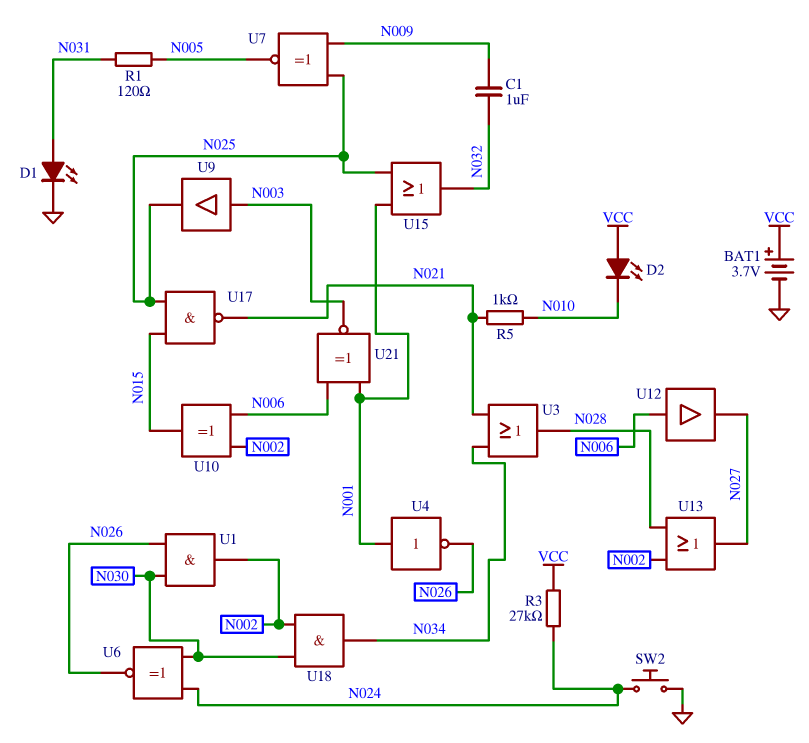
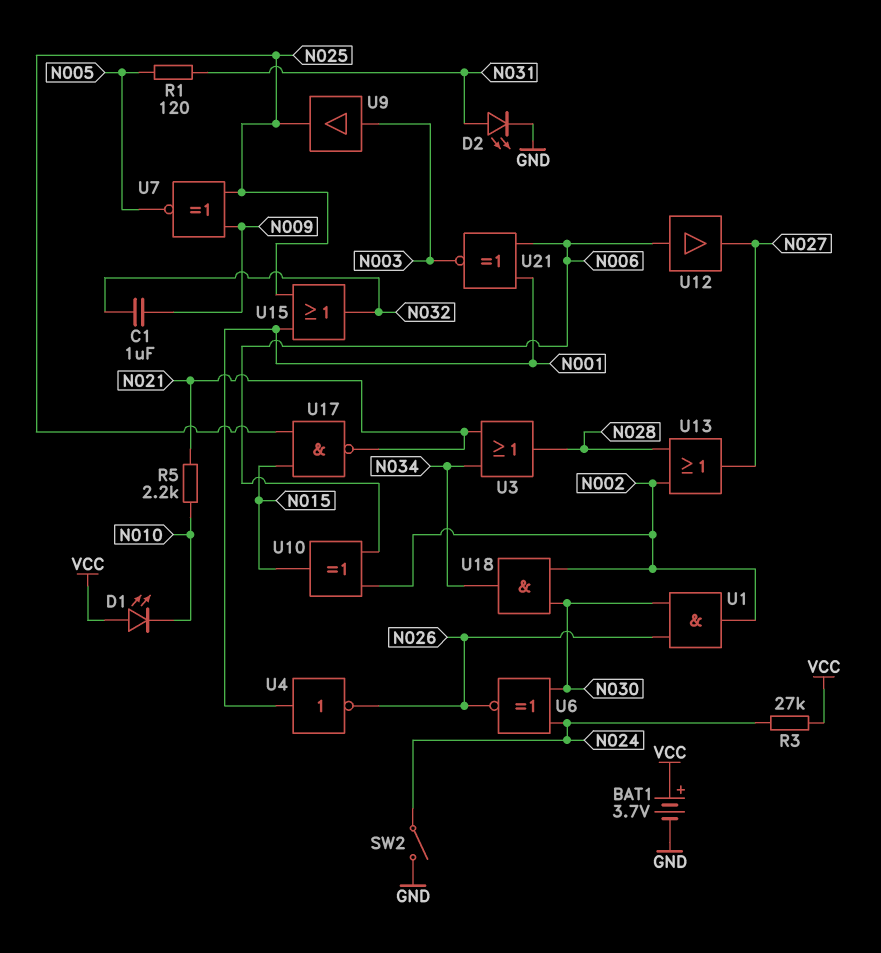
D1: LED (A N031, K GND) -> LED (A VCC, K N010)
D2: LED (A VCC, K N010) -> LED (A N031, K GND)
R5: 1k (N010, N021) -> 2.2k (N010, N021)
SW2: button (GND, N024) -> switch (GND, N024)

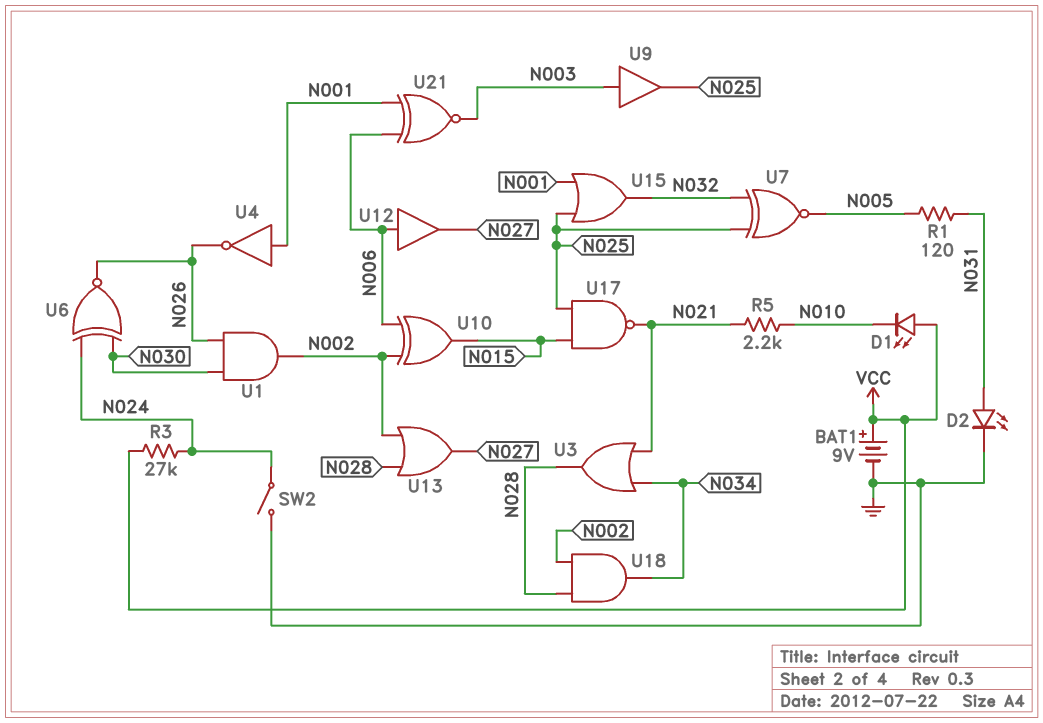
BAT1: 3.7V (plus VCC, minus GND) -> 9V (plus VCC, minus GND)
C1: 1uF (N009, N032) -> none
U7: XNOR (in N009, in N025, out N005) -> XNOR (in N025, in N032, out N005)
U18: AND (in N002, in N030, out N034) -> AND (in N002, in N028, out N034)

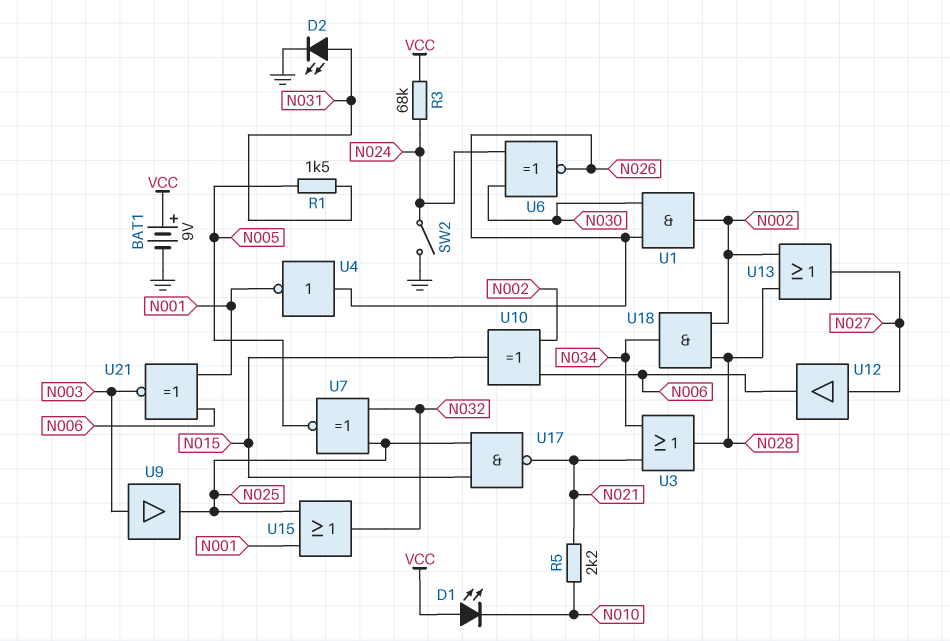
R1: 120 (N005, N031) -> 1.5k (N005, N031)
R3: 27k (N024, VCC) -> 68k (N024, VCC)
U4: NOT (in N001, out N026) -> NOT (in N026, out N001)
U12: buffer (in N006, out N027) -> buffer (in N027, out N006)

